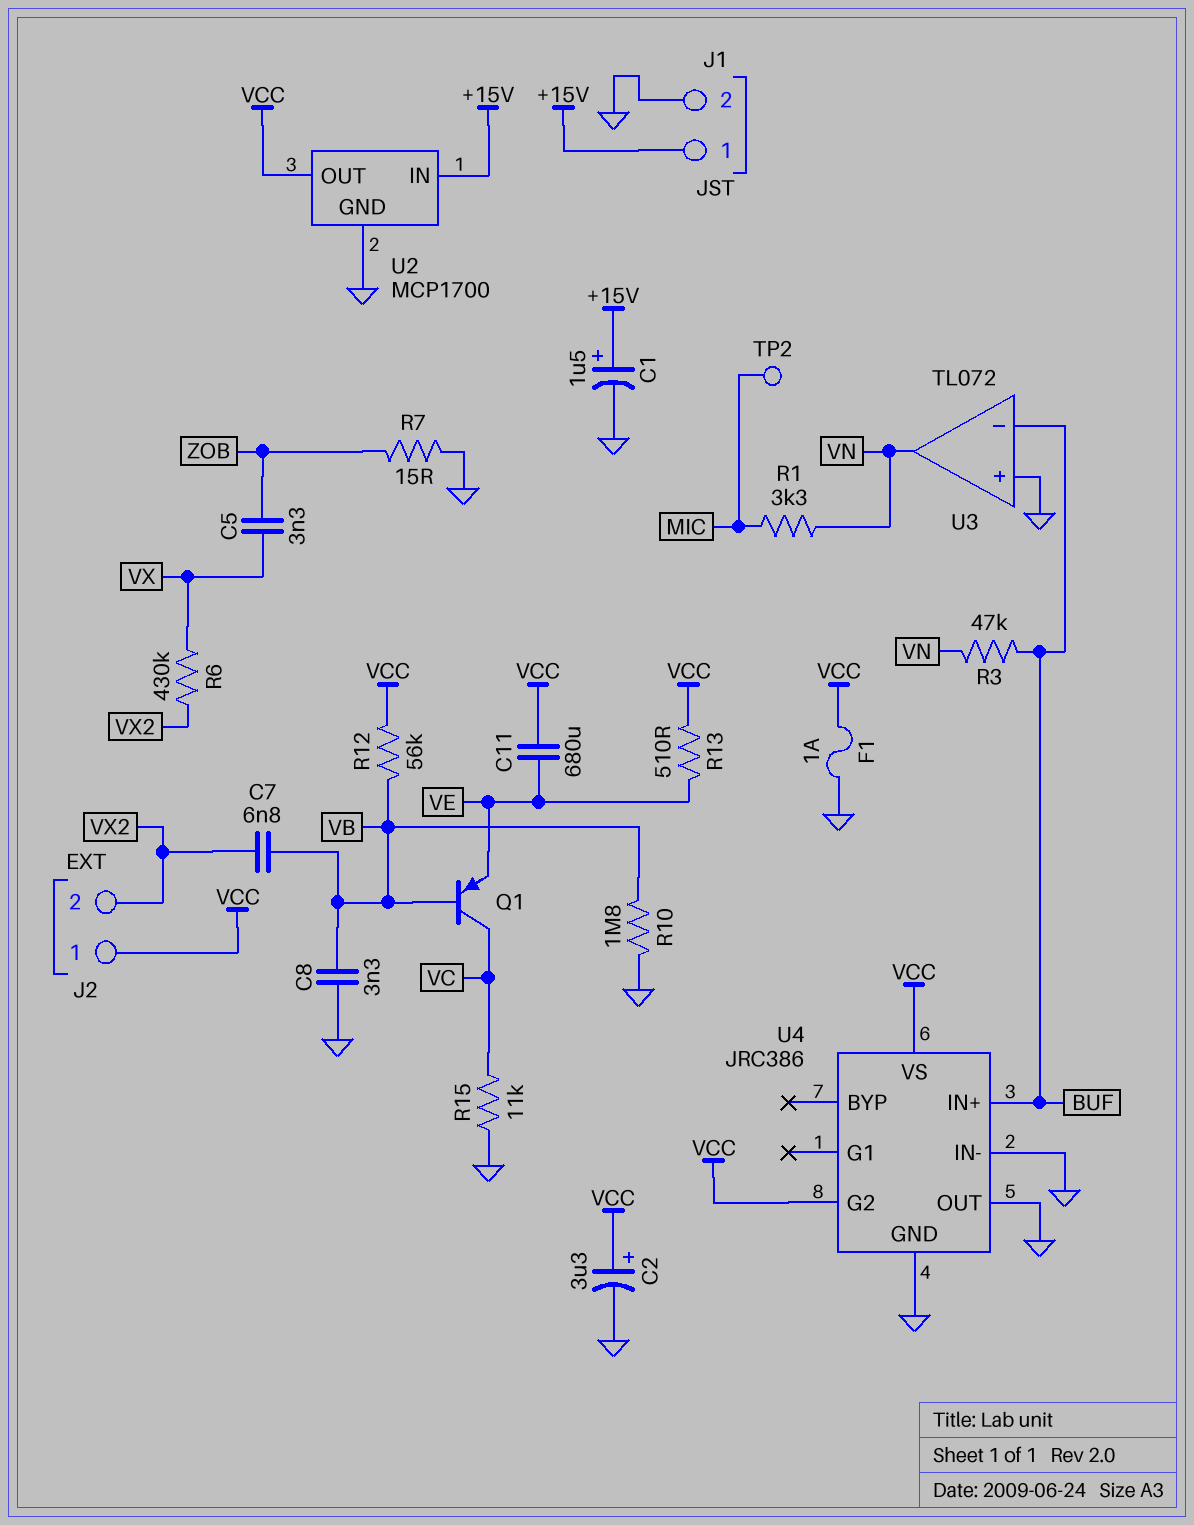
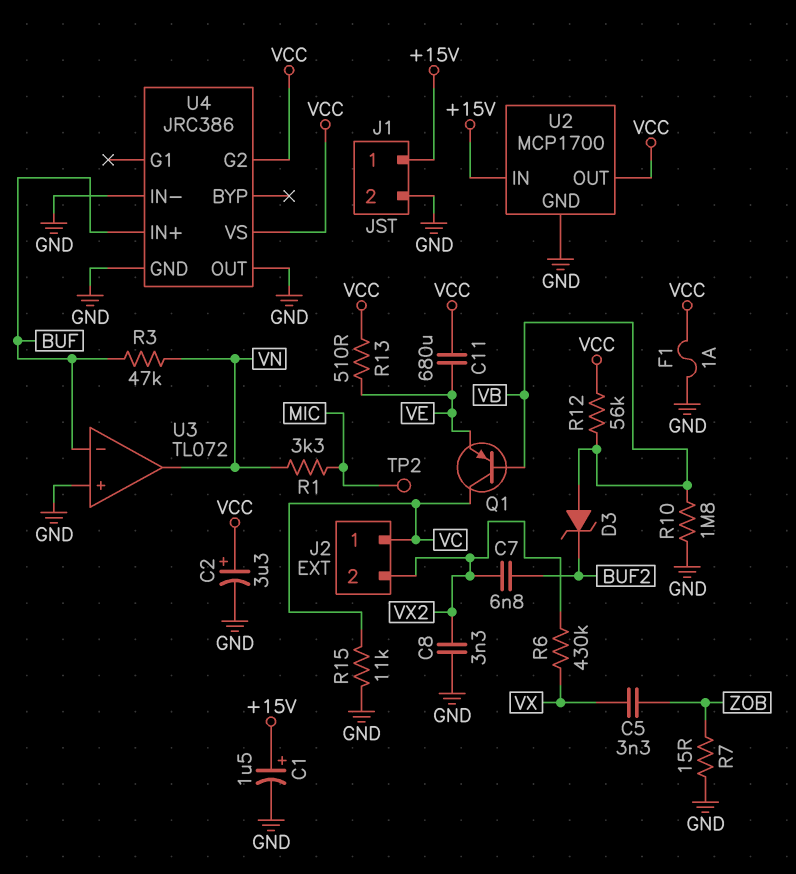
C7: 6.8nF (VB, VX2) -> 6.8nF (BUF2, VX2)
C8: 3.3nF (GND, VB) -> 3.3nF (GND, VX2)
D3: none -> zener (A VB, K BUF2)
J2 pin 1: VCC -> VC

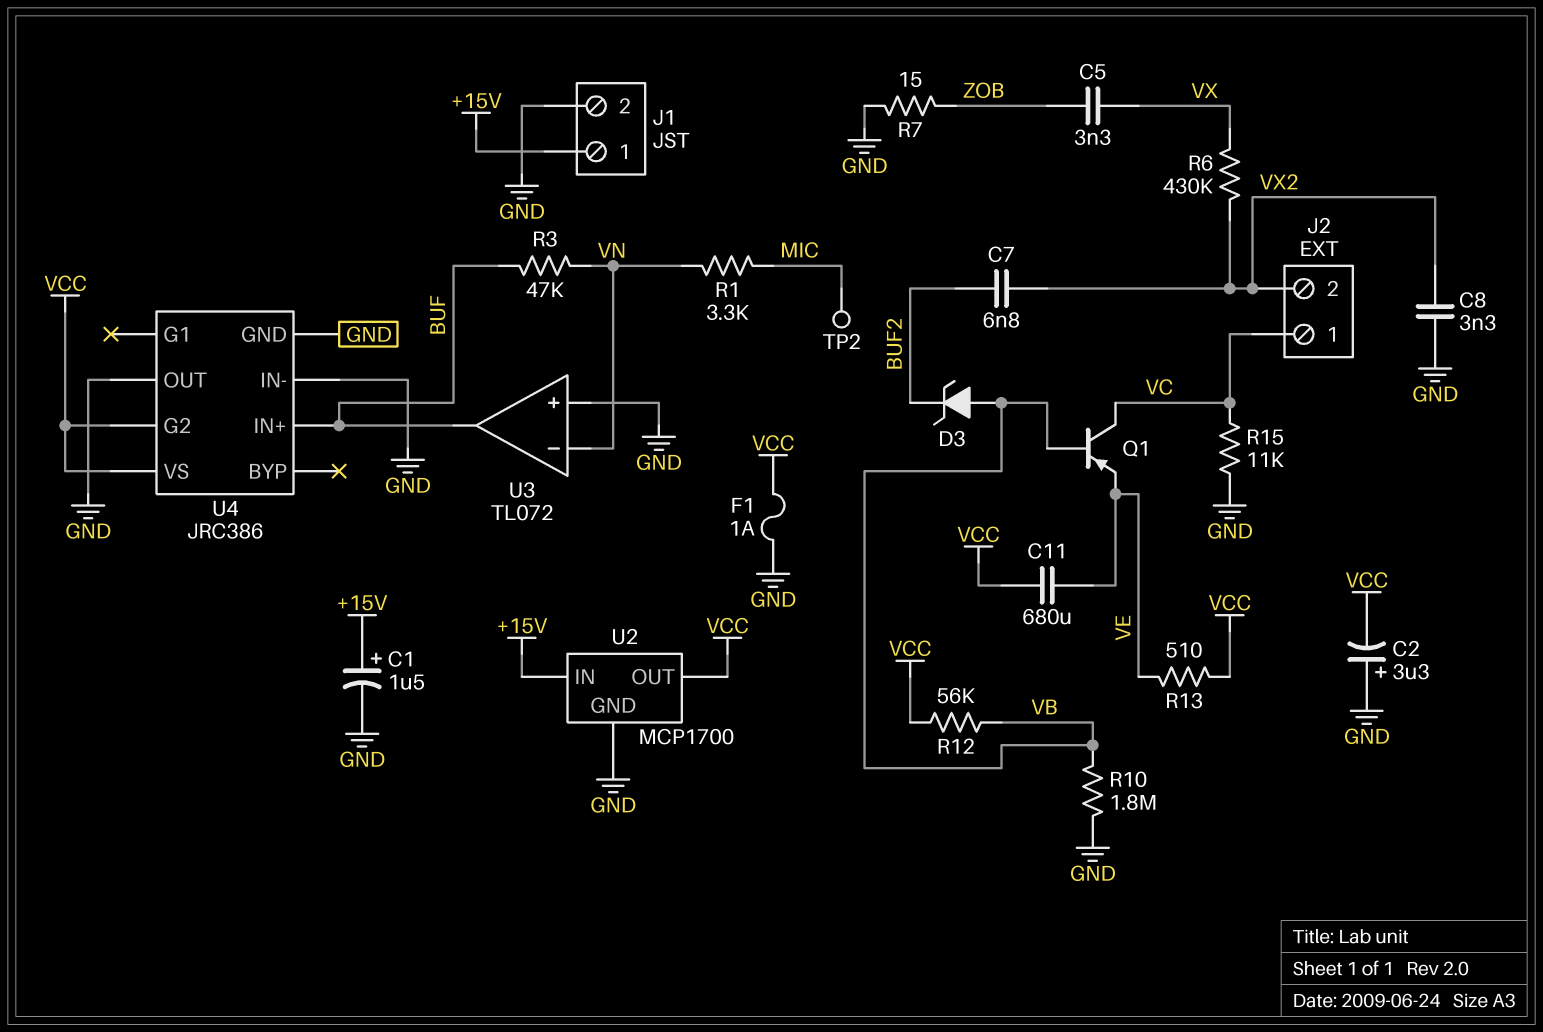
C2: 3.3uF (plus VCC, minus GND) -> 3.3uF (plus GND, minus VCC)
U3 pin in-: BUF -> VN
U3 pin out: VN -> BUF

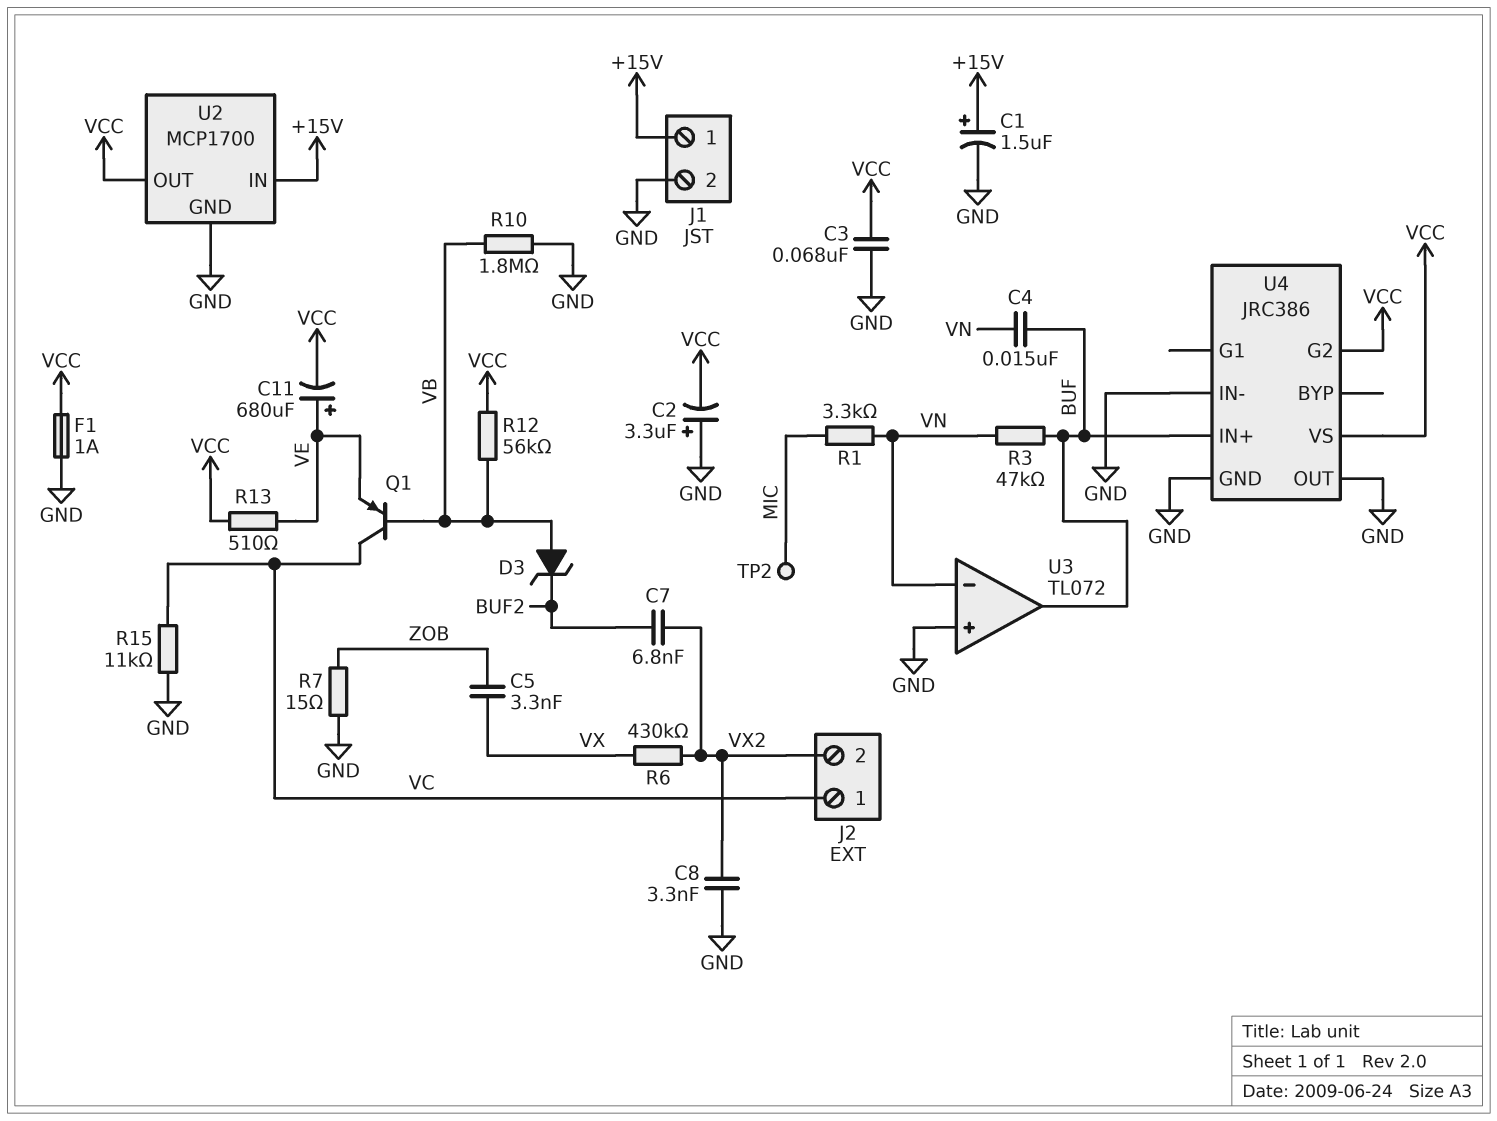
C3: none -> 68nF (GND, VCC)
C4: none -> 15nF (BUF, VN)
C11: 680uF (VCC, VE) -> 680uF (plus VE, minus VCC)

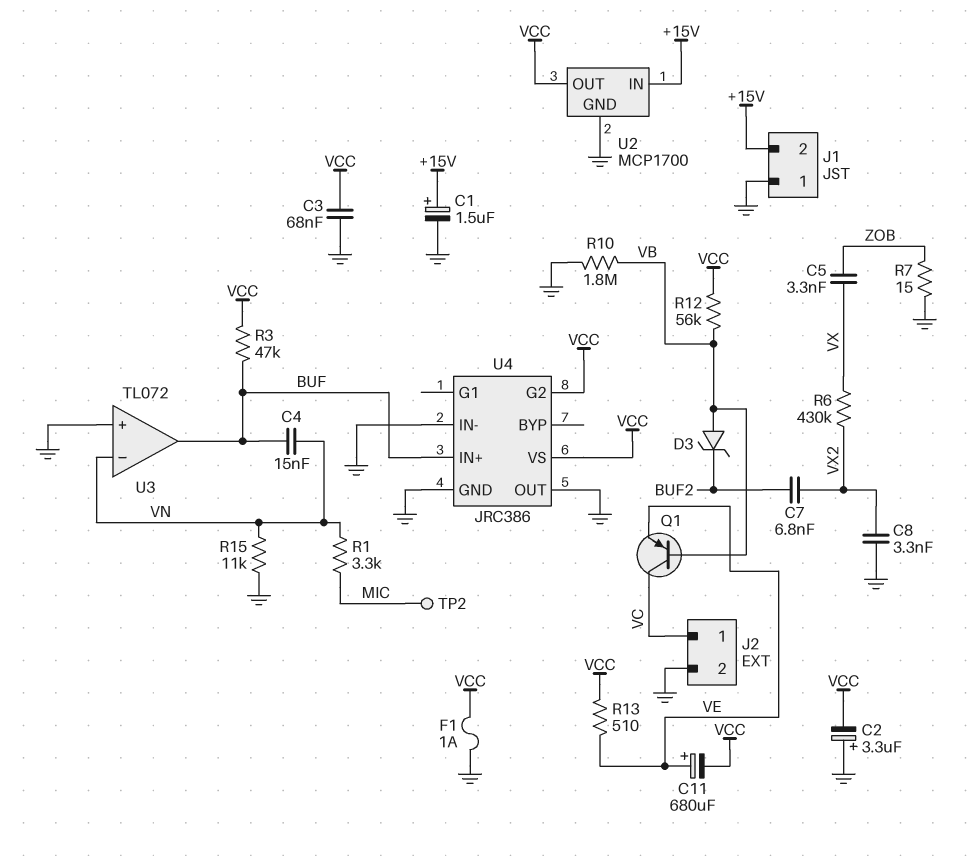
J1 pin 1: +15V -> GND
J1 pin 2: GND -> +15V
J2 pin 2: VX2 -> GND
R3: 47k (BUF, VN) -> 47k (BUF, VCC)
R15: 11k (GND, VC) -> 11k (GND, VN)

